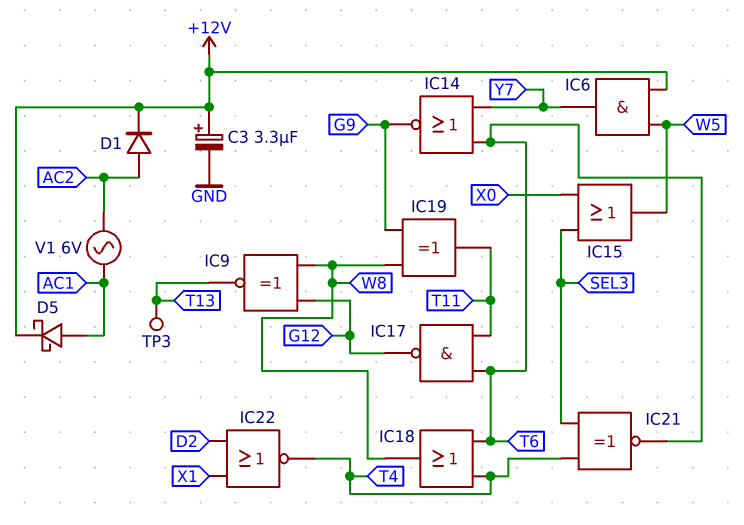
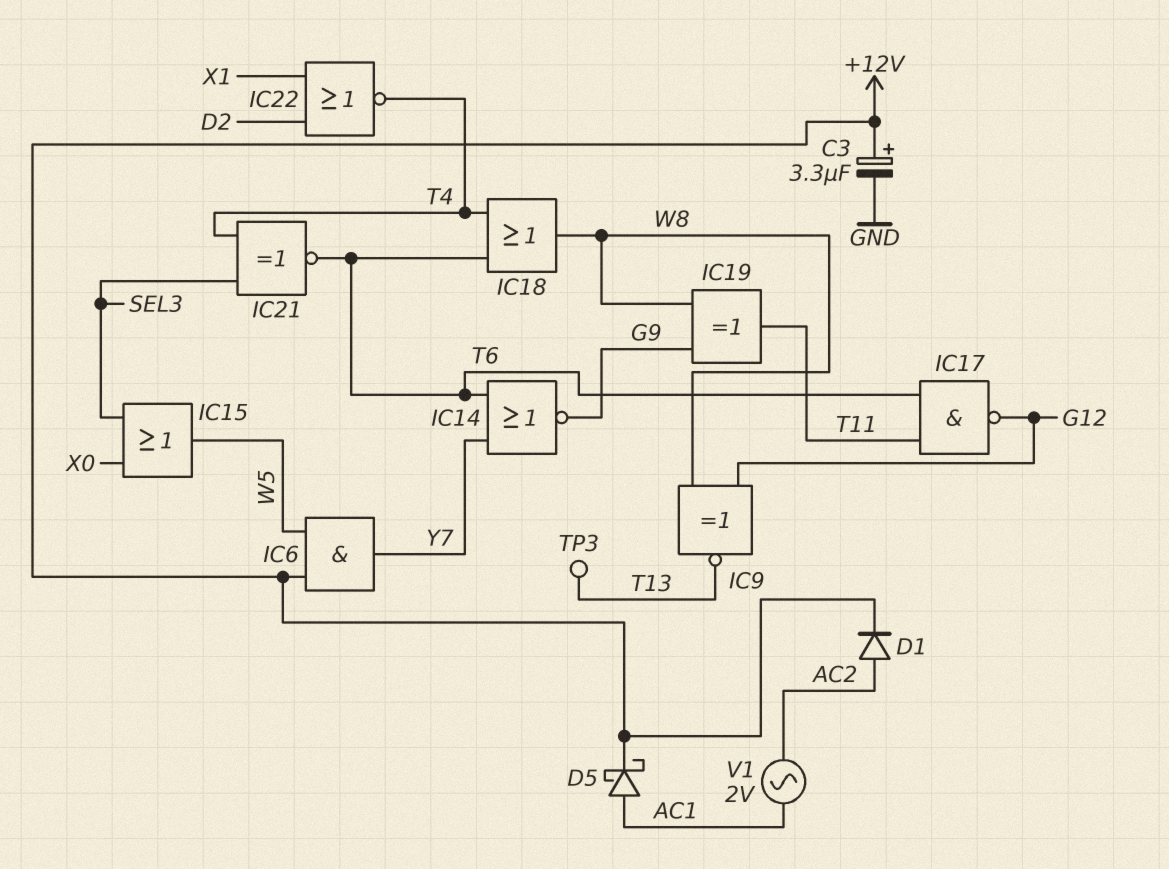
V1: AC 6V (AC1, AC2) -> AC 2V (AC1, AC2)

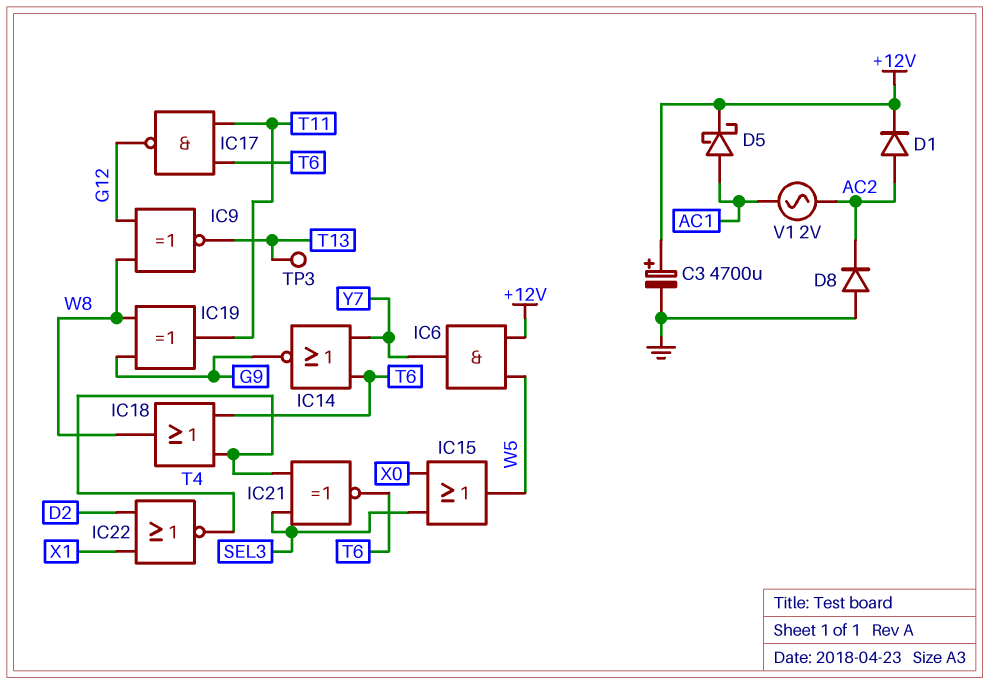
C3: 3.3uF (plus +12V, minus GND) -> 4700uF (plus +12V, minus GND)
D8: none -> diode (A GND, K AC2)

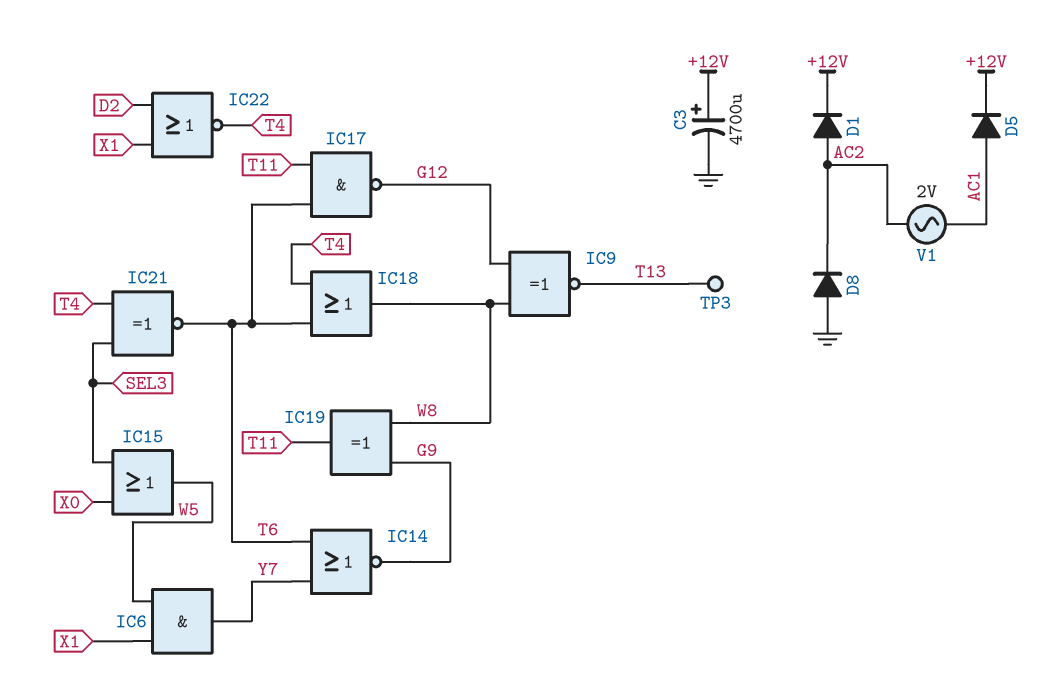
D5: schottky (A AC1, K +12V) -> diode (A AC1, K +12V)
IC6: AND (in +12V, in W5, out Y7) -> AND (in W5, in X1, out Y7)

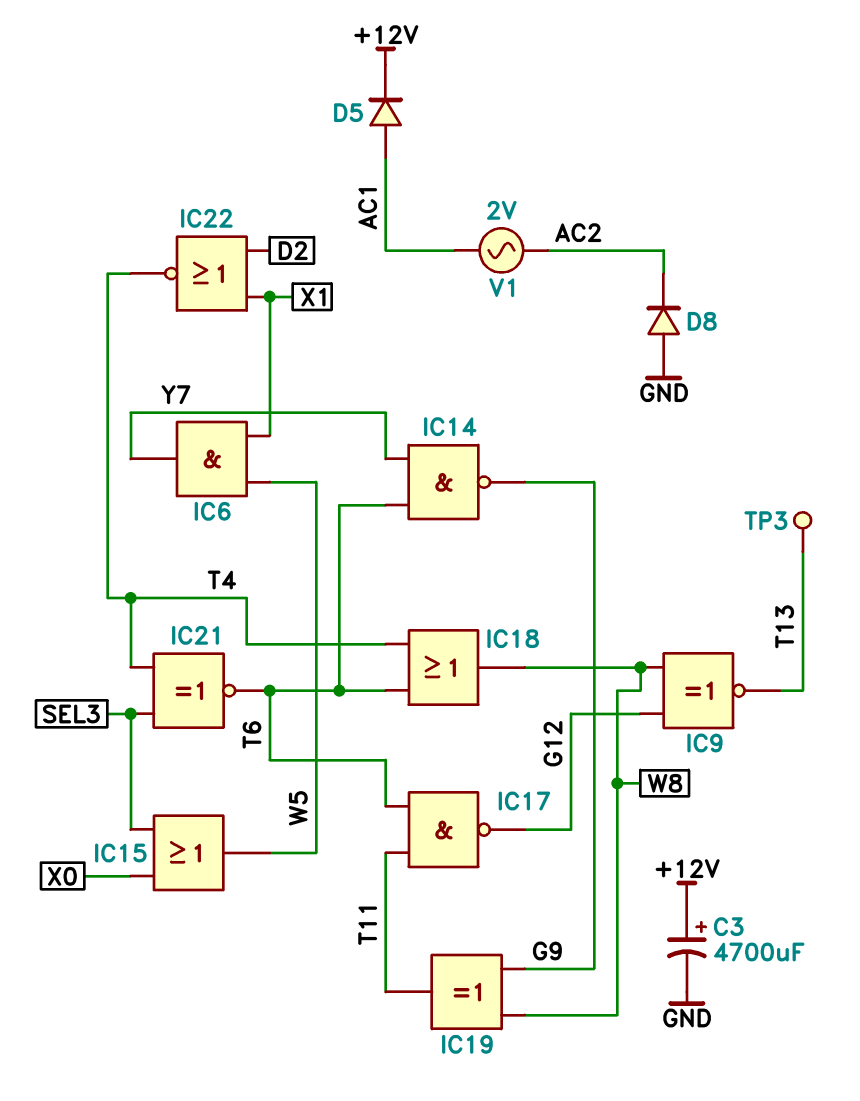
D1: diode (A AC2, K +12V) -> none
IC14: NOR (in T6, in Y7, out G9) -> NAND (in T6, in Y7, out G9)

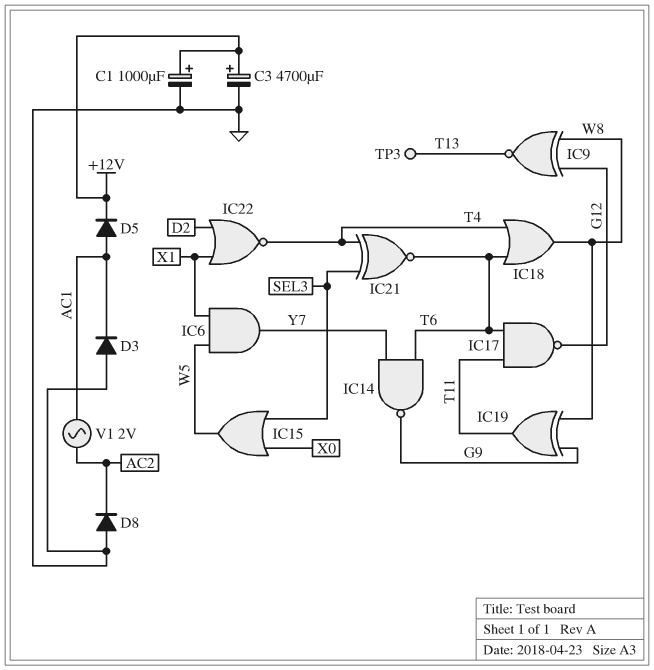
C1: none -> 1000uF (plus +12V, minus GND)
D3: none -> diode (A GND, K AC1)

